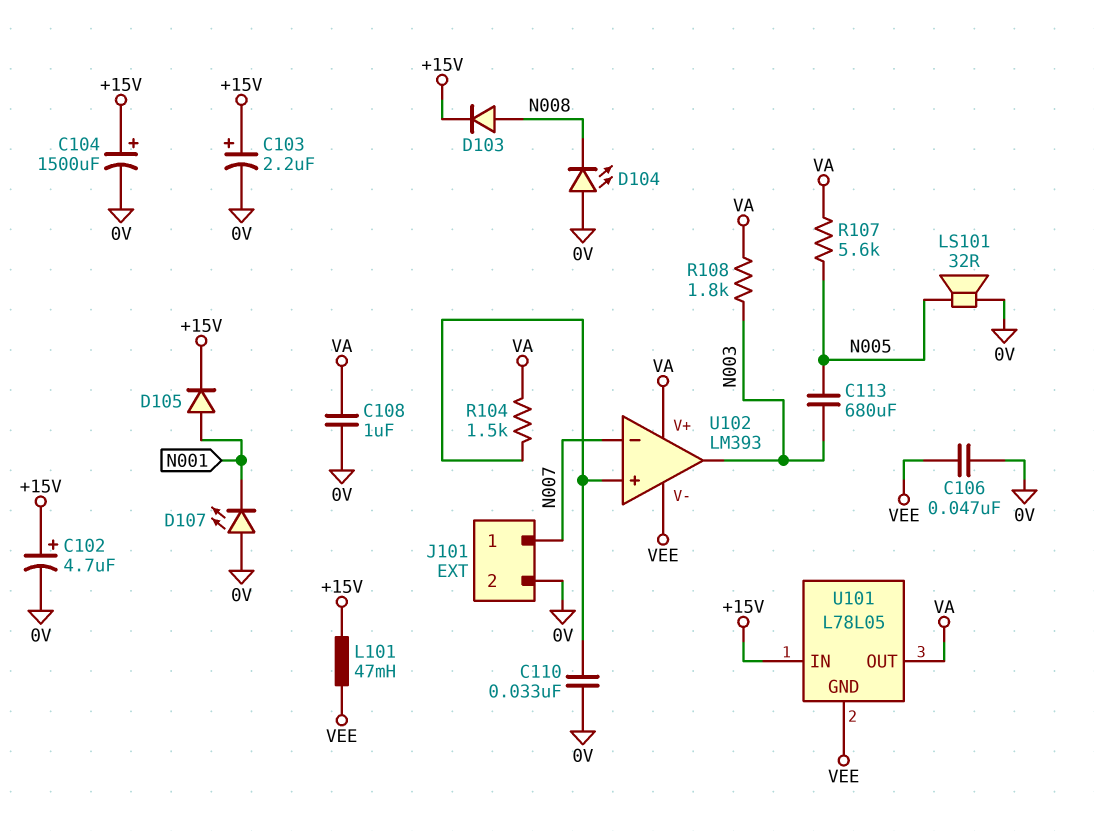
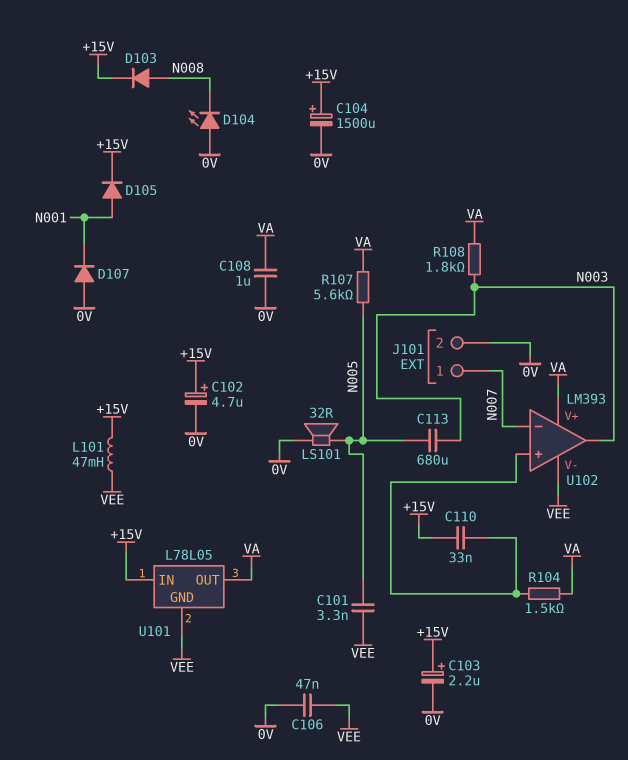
C101: none -> 3.3nF (N005, VEE)
C110: 33nF (0V, U102/in+) -> 33nF (+15V, U102/in+)
D107: LED (A 0V, K N001) -> diode (A 0V, K N001)

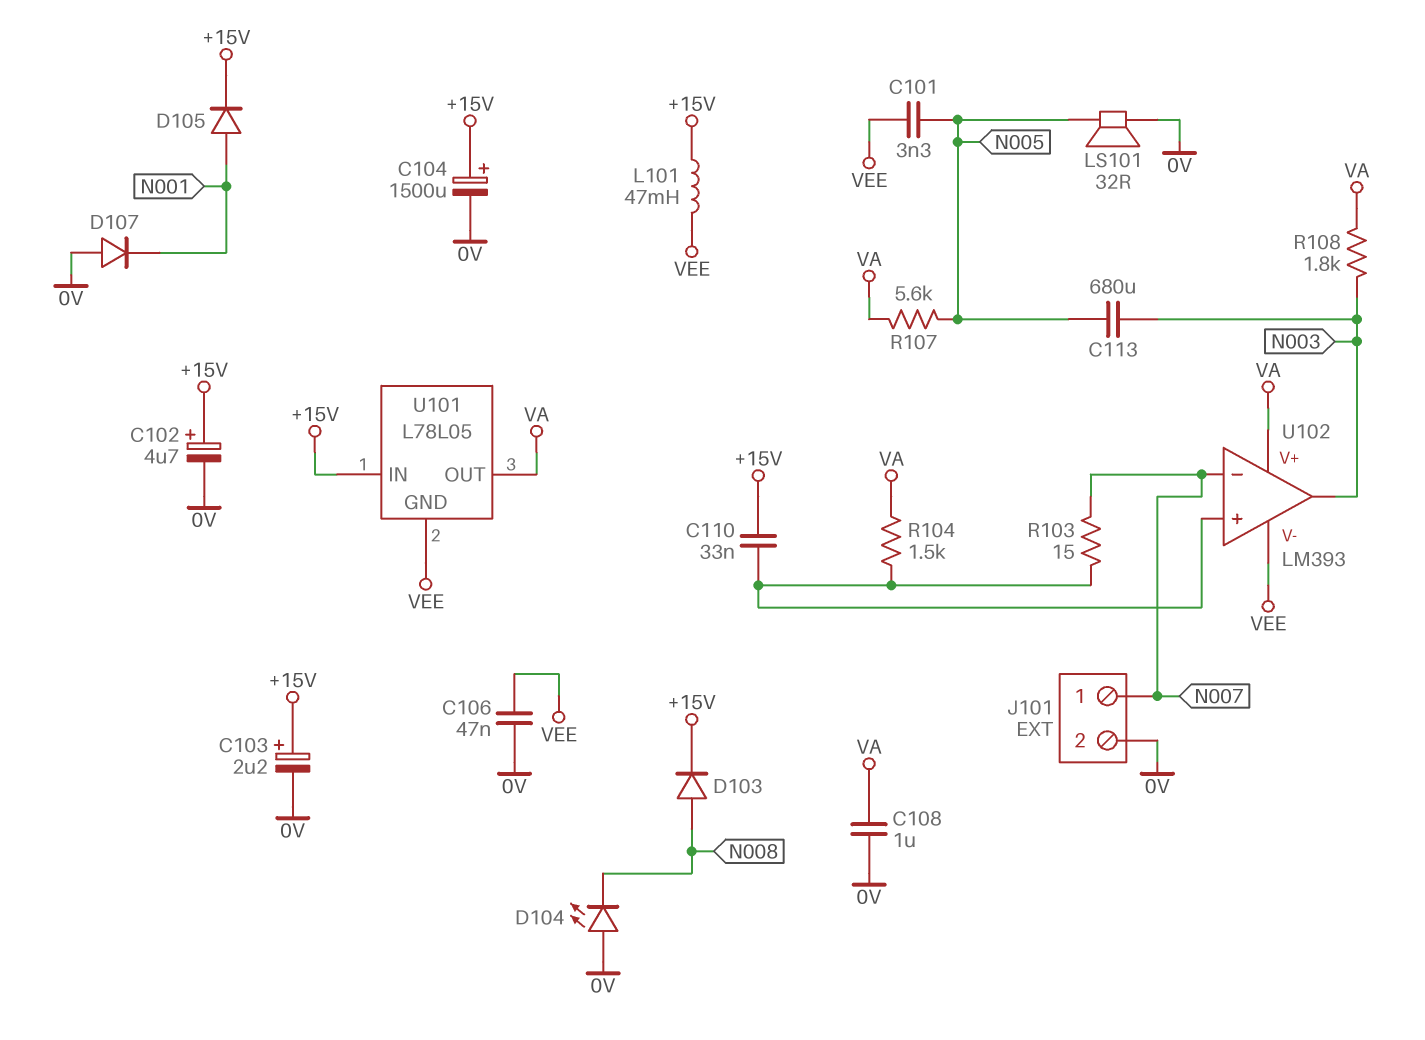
R103: none -> 15 (N007, U102/in+)

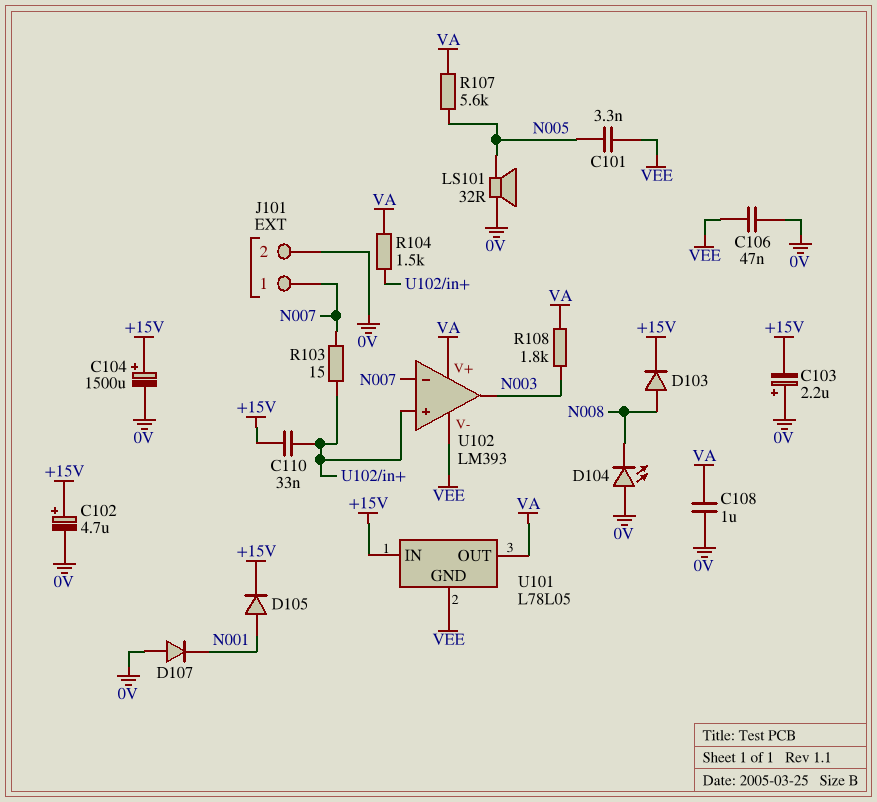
C103: 2.2uF (plus +15V, minus 0V) -> 2.2uF (plus 0V, minus +15V)
C113: 680uF (N003, N005) -> none
L101: 47mH (+15V, VEE) -> none

